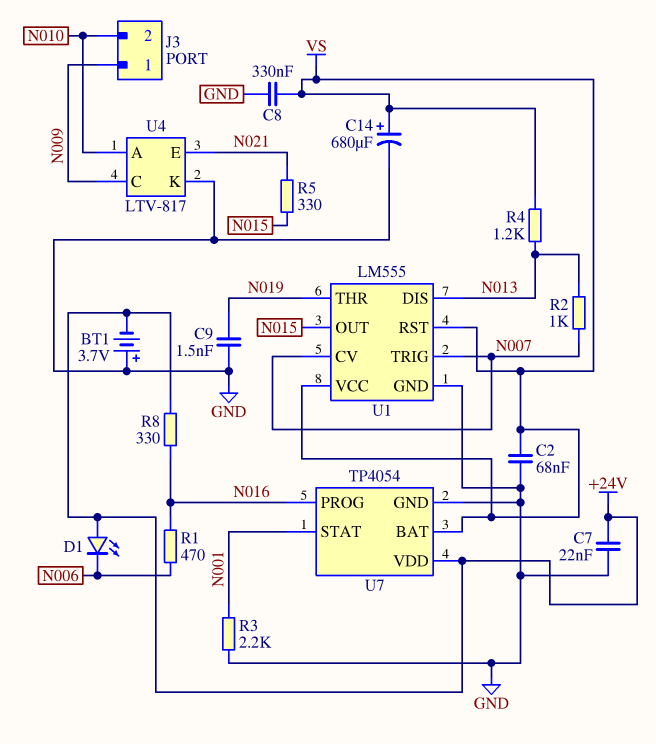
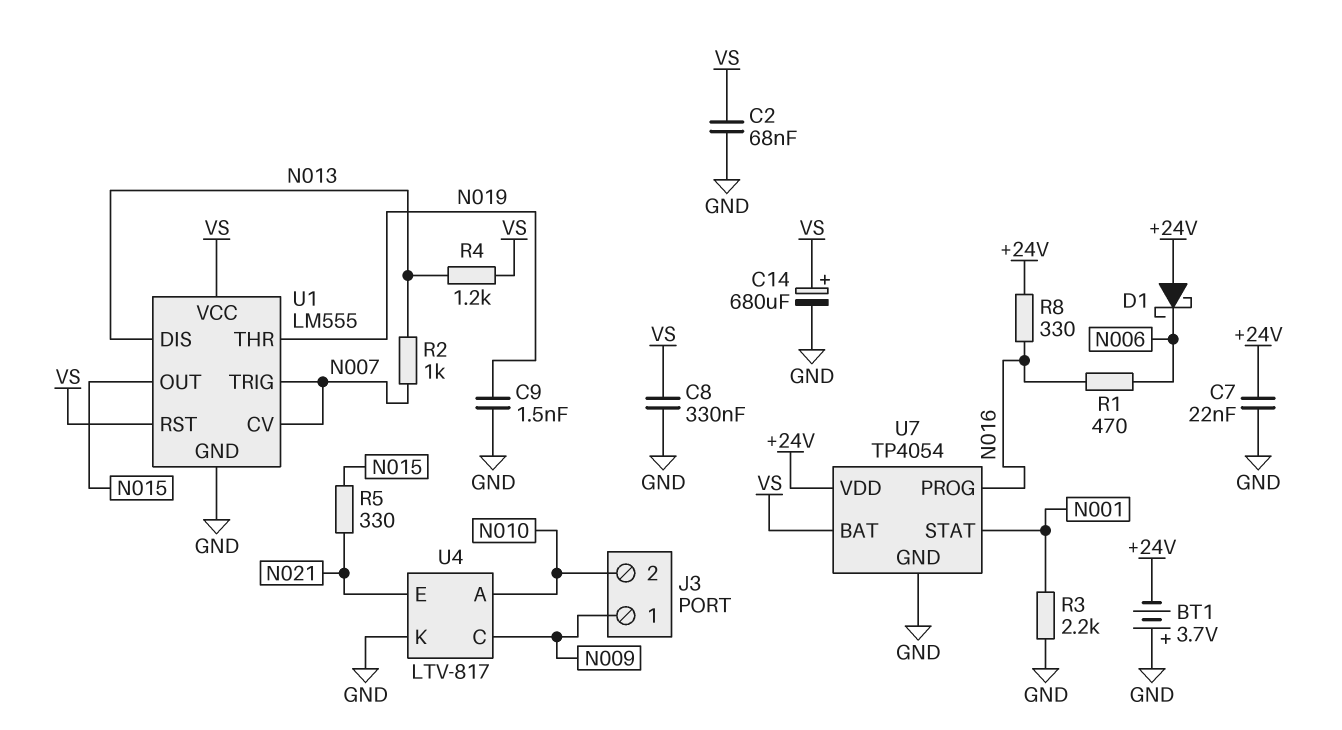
D1: LED (A +24V, K N006) -> schottky (A +24V, K N006)

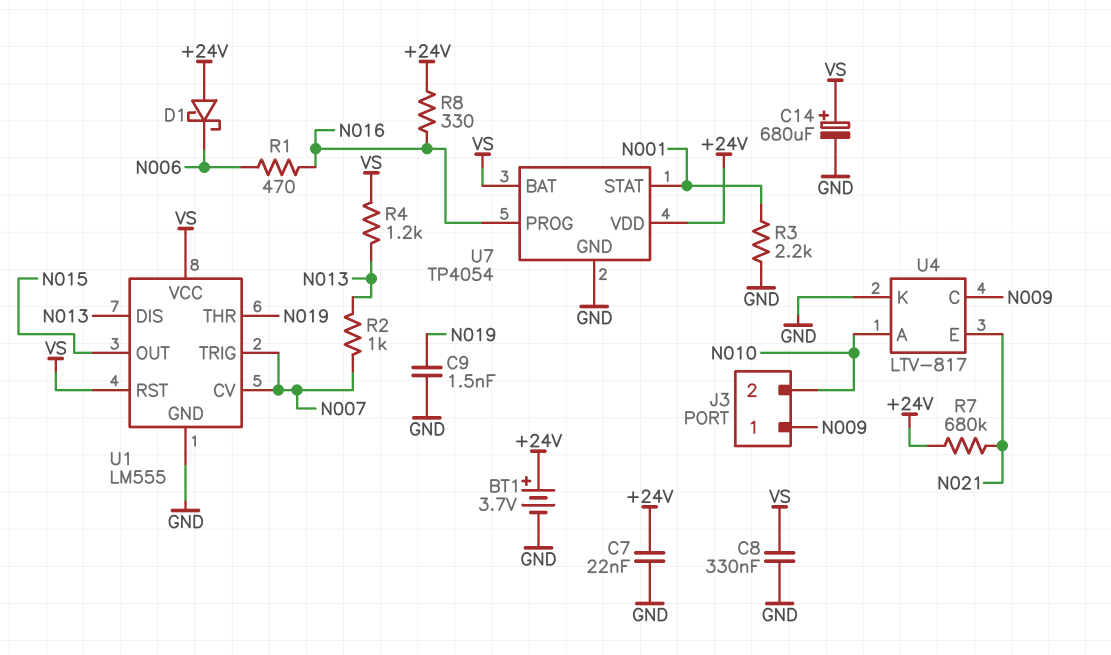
BT1: 3.7V (plus GND, minus +24V) -> 3.7V (plus +24V, minus GND)
C2: 68nF (GND, VS) -> none
R5: 330 (N015, N021) -> none
R7: none -> 680k (+24V, N021)

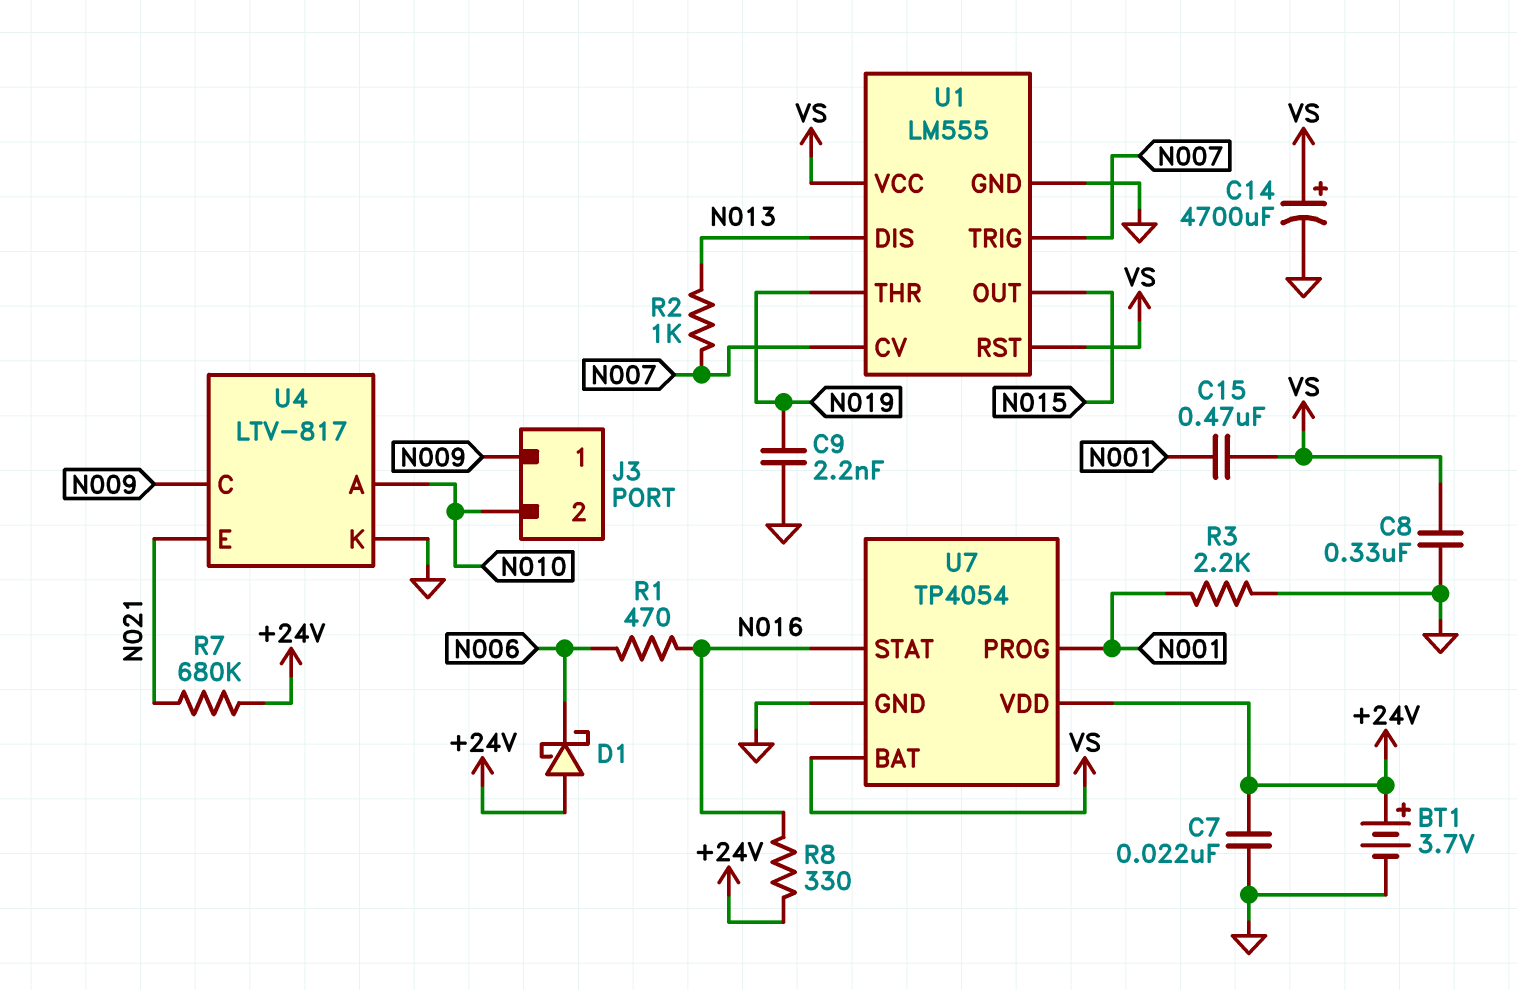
C9: 1.5nF (GND, N019) -> 2.2nF (GND, N019)
C14: 680uF (plus VS, minus GND) -> 4700uF (plus VS, minus GND)
C15: none -> 470nF (N001, VS)
R4: 1.2k (N013, VS) -> none
U7 pin PROG: N016 -> N001
U7 pin STAT: N001 -> N016

